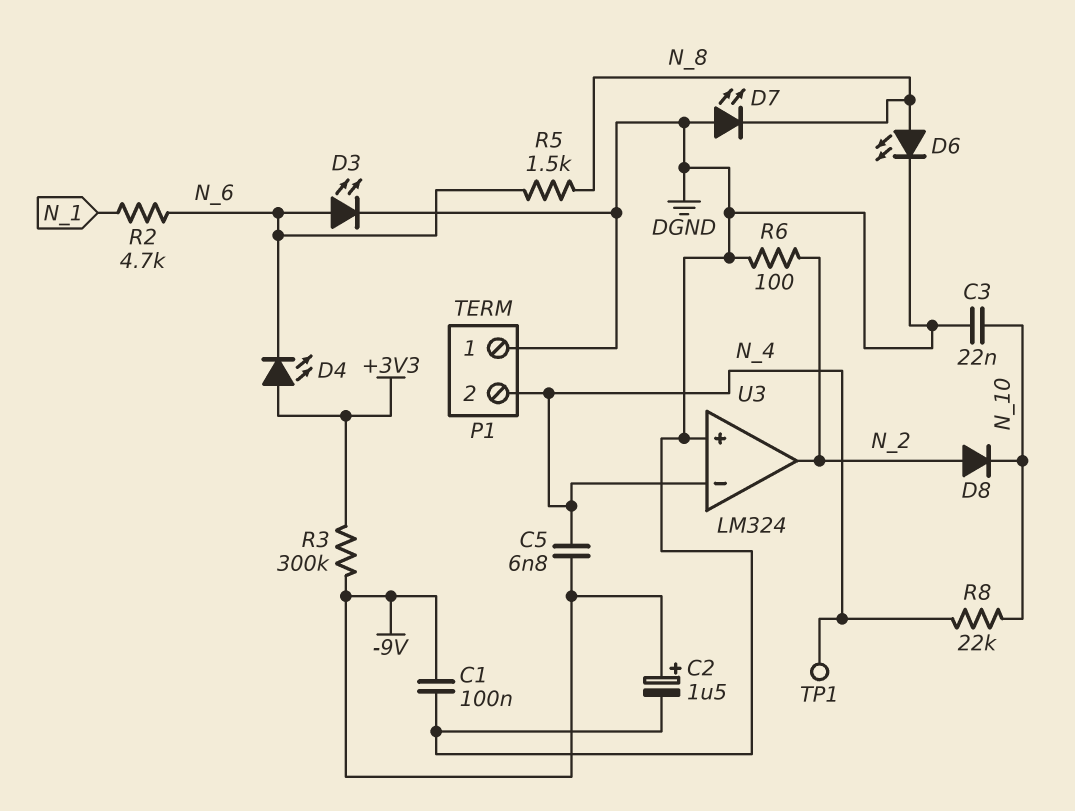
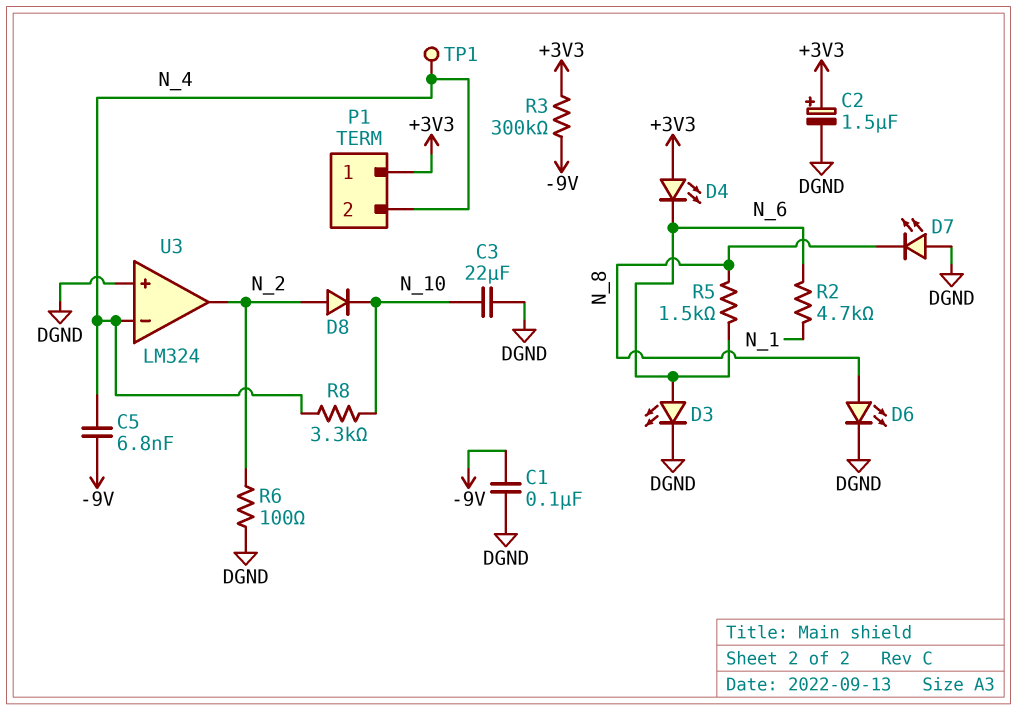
C2: 1.5uF (plus -9V, minus DGND) -> 1.5uF (plus +3V3, minus DGND)
C3: 22nF (DGND, N_10) -> 22uF (DGND, N_10)
P1 pin 1: DGND -> +3V3
R8: 22k (N_4, N_10) -> 3.3k (N_4, N_10)

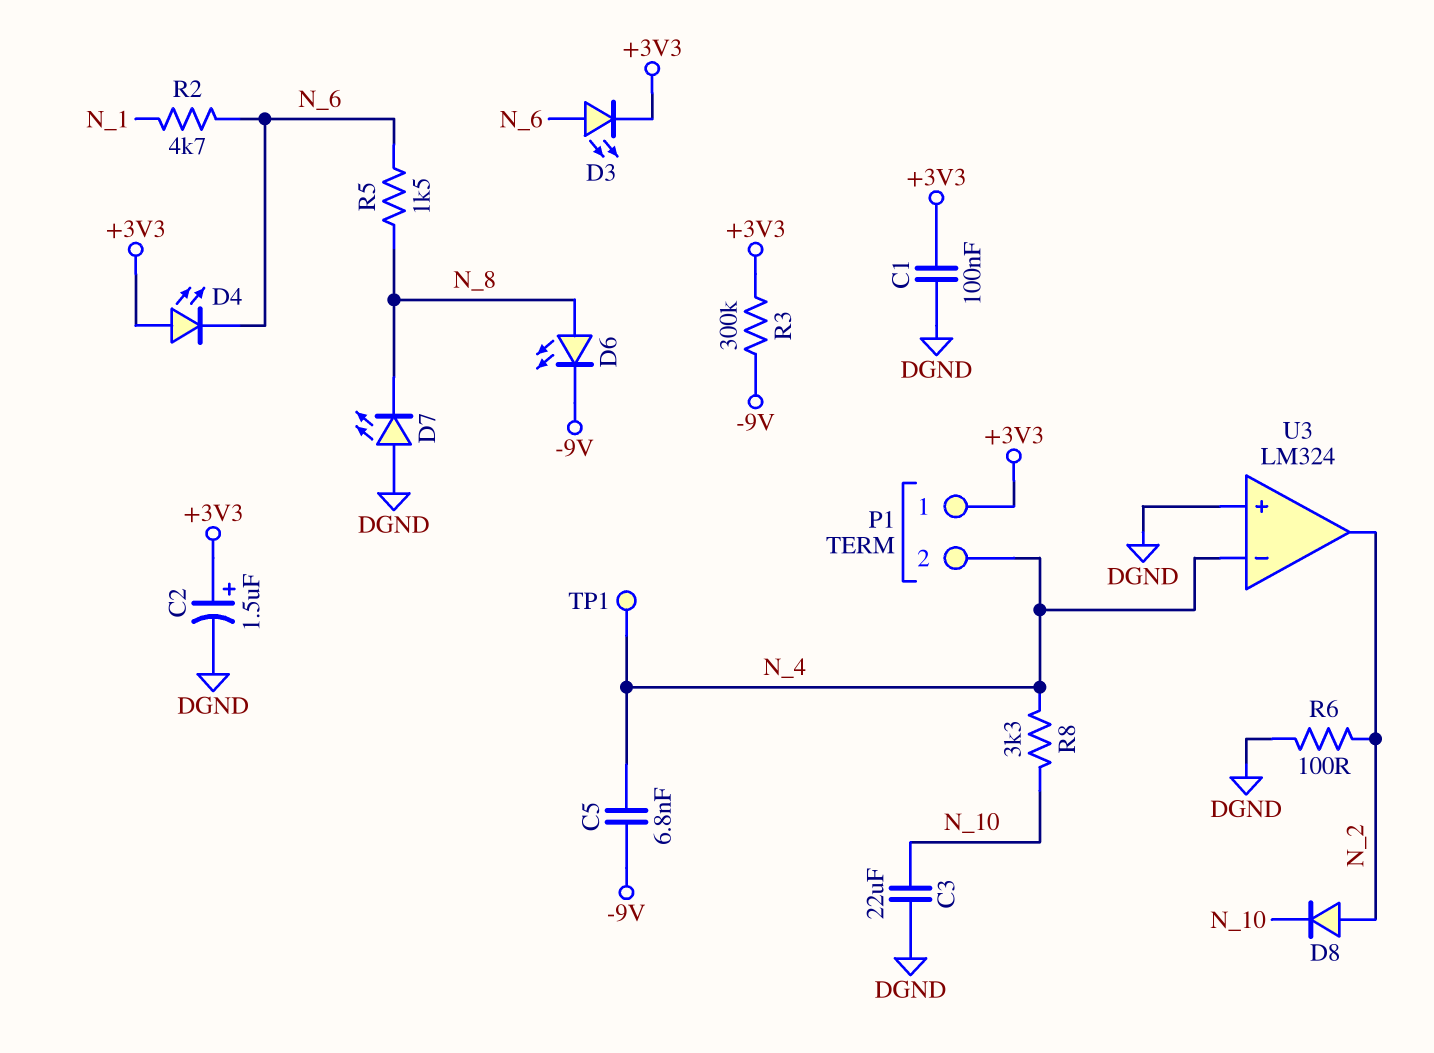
C1: 100nF (-9V, DGND) -> 100nF (+3V3, DGND)
D3: LED (A N_6, K DGND) -> LED (A N_6, K +3V3)
D6: LED (A N_8, K DGND) -> LED (A N_8, K -9V)

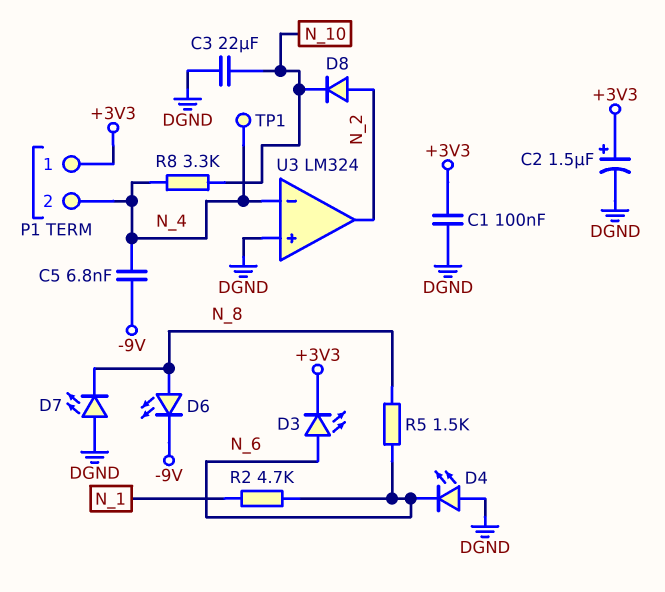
D4: LED (A +3V3, K N_6) -> LED (A DGND, K N_6)
R3: 300k (+3V3, -9V) -> none
R6: 100 (DGND, N_2) -> none

